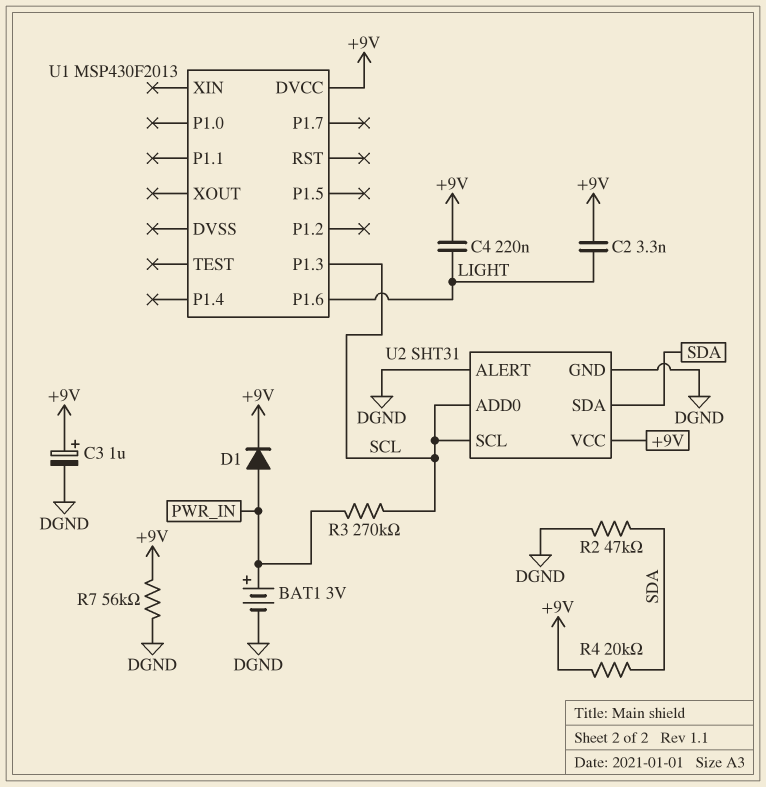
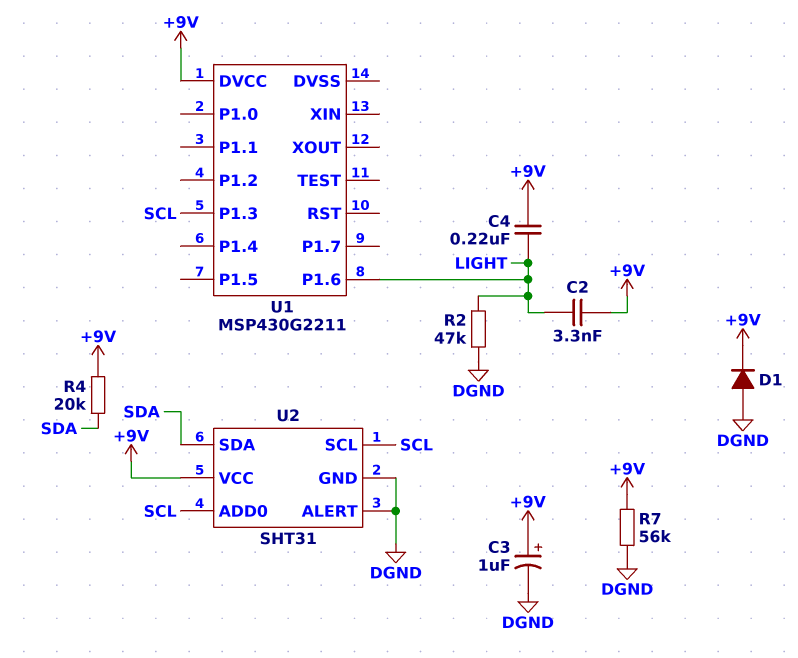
BAT1: 3V (plus PWR_IN, minus DGND) -> none
D1: diode (A PWR_IN, K +9V) -> diode (A DGND, K +9V)
R2: 47k (DGND, SDA) -> 47k (DGND, LIGHT)
R3: 270k (PWR_IN, SCL) -> none
U1: MSP430F2013 -> MSP430G2211

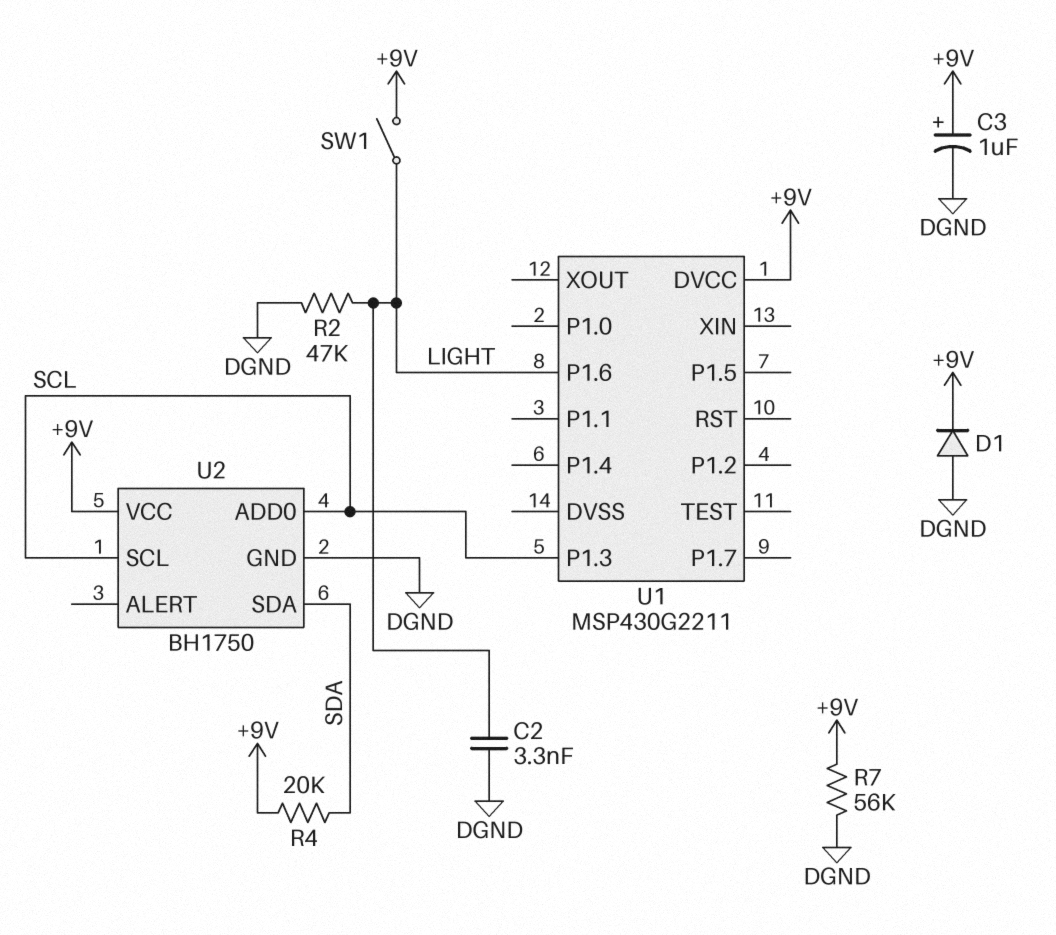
C2: 3.3nF (+9V, LIGHT) -> 3.3nF (DGND, LIGHT)
C4: 220nF (+9V, LIGHT) -> none
SW1: none -> switch (+9V, LIGHT)
U2: SHT31 -> BH1750
U2 pin ALERT: DGND -> none

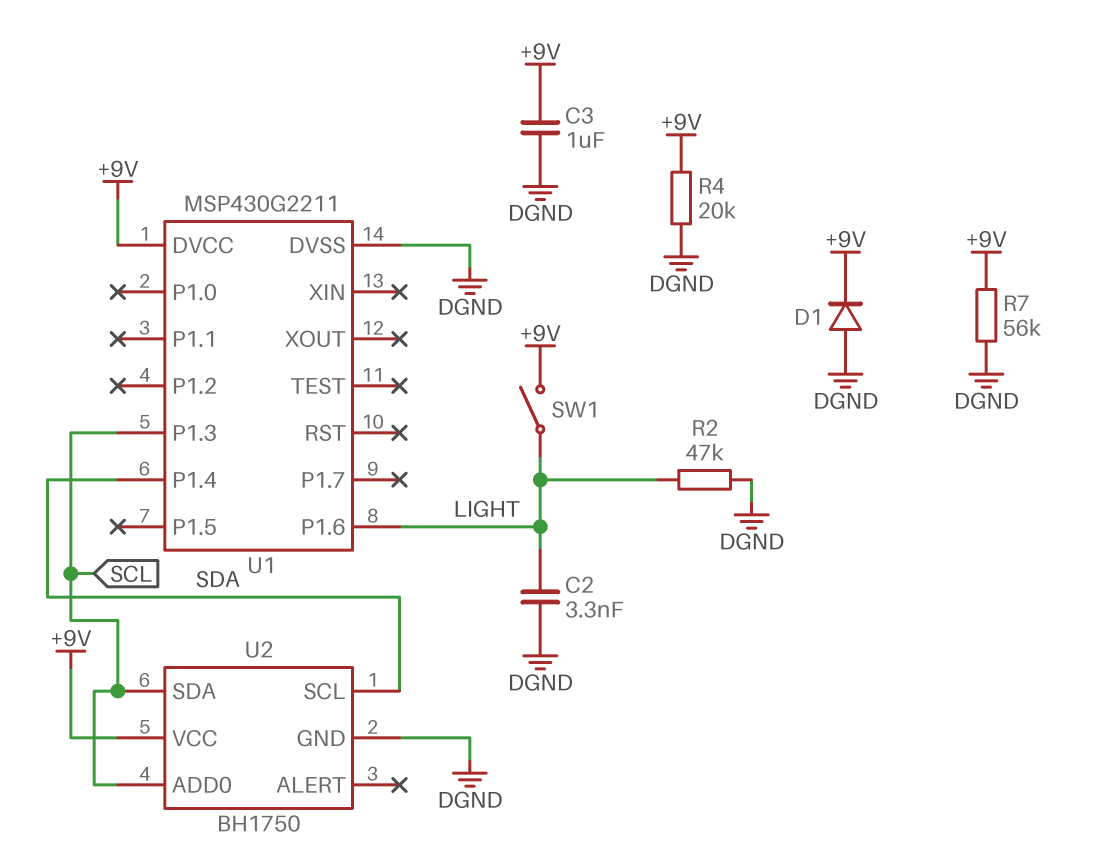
C3: 1uF (plus +9V, minus DGND) -> 1uF (+9V, DGND)
R4: 20k (+9V, SDA) -> 20k (+9V, DGND)
U1 pin DVSS: none -> DGND
U1 pin P1.4: none -> SDA
U2 pin SCL: SCL -> SDA
U2 pin SDA: SDA -> SCL

